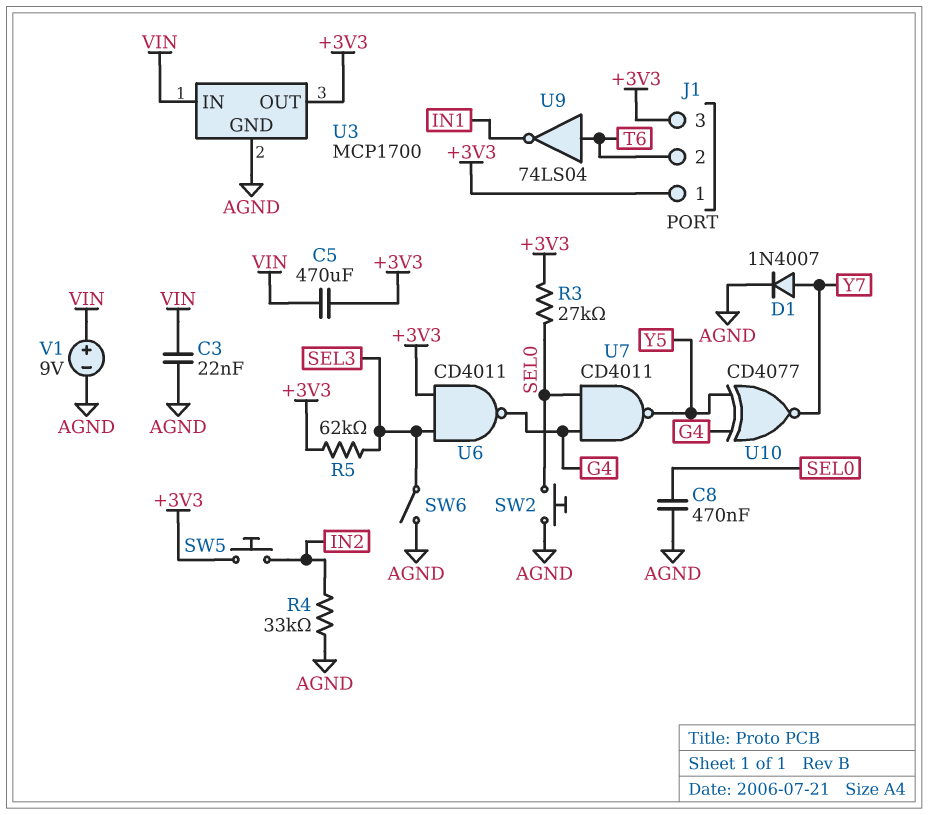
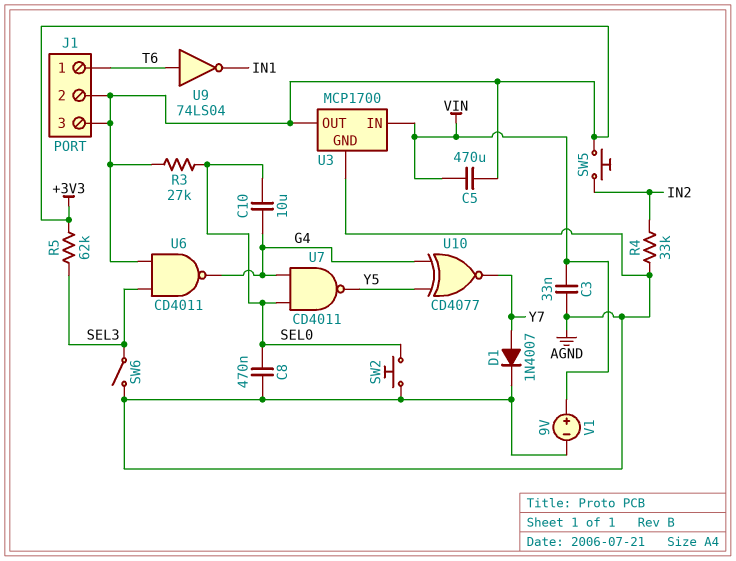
C3: 22nF (AGND, VIN) -> 33nF (AGND, VIN)
C10: none -> 10uF (G4, SEL0)
J1 pin 1: +3V3 -> T6
J1 pin 2: T6 -> +3V3

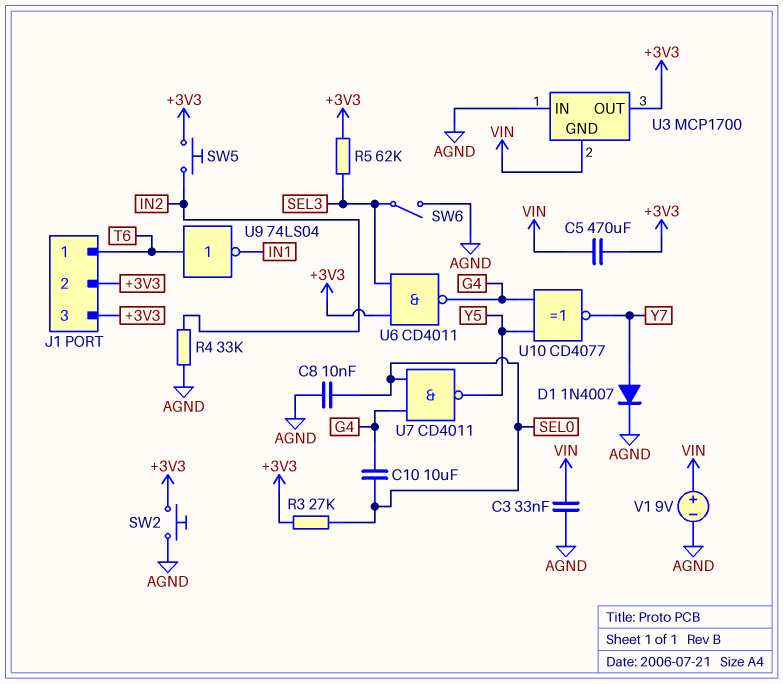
C8: 470nF (AGND, SEL0) -> 10nF (AGND, SEL0)
SW2: button (AGND, SEL0) -> button (+3V3, AGND)
U3 pin GND: AGND -> VIN
U3 pin IN: VIN -> AGND

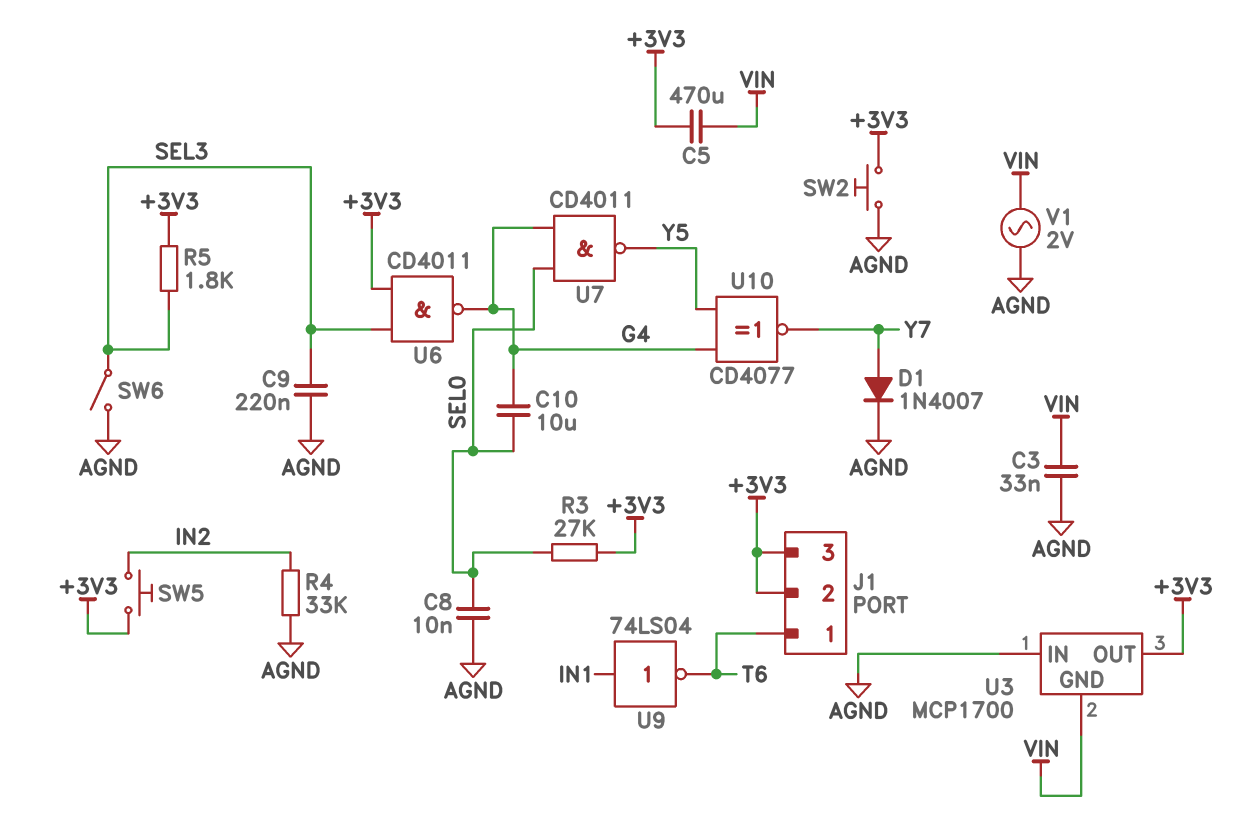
C9: none -> 220nF (AGND, SEL3)
R5: 62k (+3V3, SEL3) -> 1.8k (+3V3, SEL3)
U9: NOT 74LS04 (in T6, out IN1) -> NOT 74LS04 (in IN1, out T6)
V1: 9V (plus VIN, minus AGND) -> AC 2V (AGND, VIN)

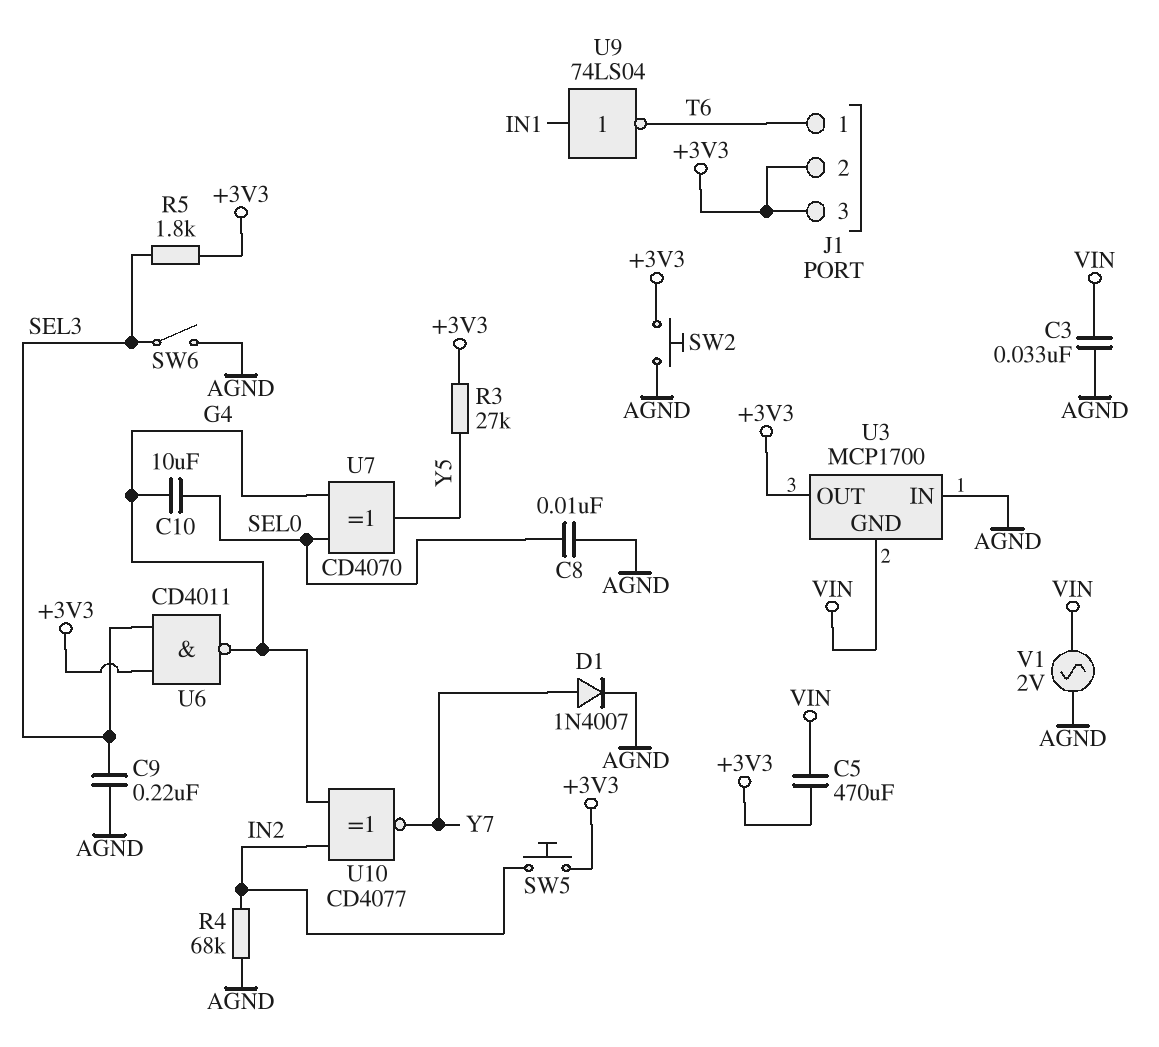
R3: 27k (+3V3, SEL0) -> 27k (+3V3, Y5)
R4: 33k (AGND, IN2) -> 68k (AGND, IN2)
U7: NAND CD4011 (in G4, in SEL0, out Y5) -> XOR CD4070 (in G4, in SEL0, out Y5)
U10: XNOR CD4077 (in G4, in Y5, out Y7) -> XNOR CD4077 (in G4, in IN2, out Y7)

